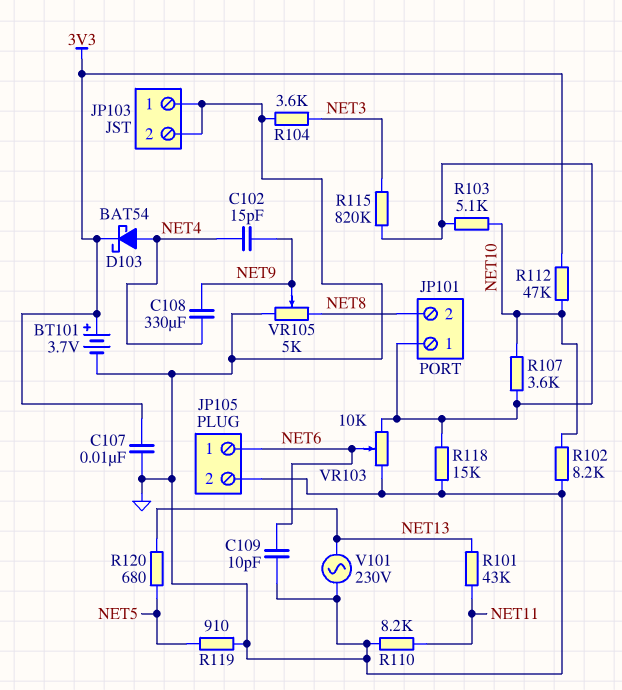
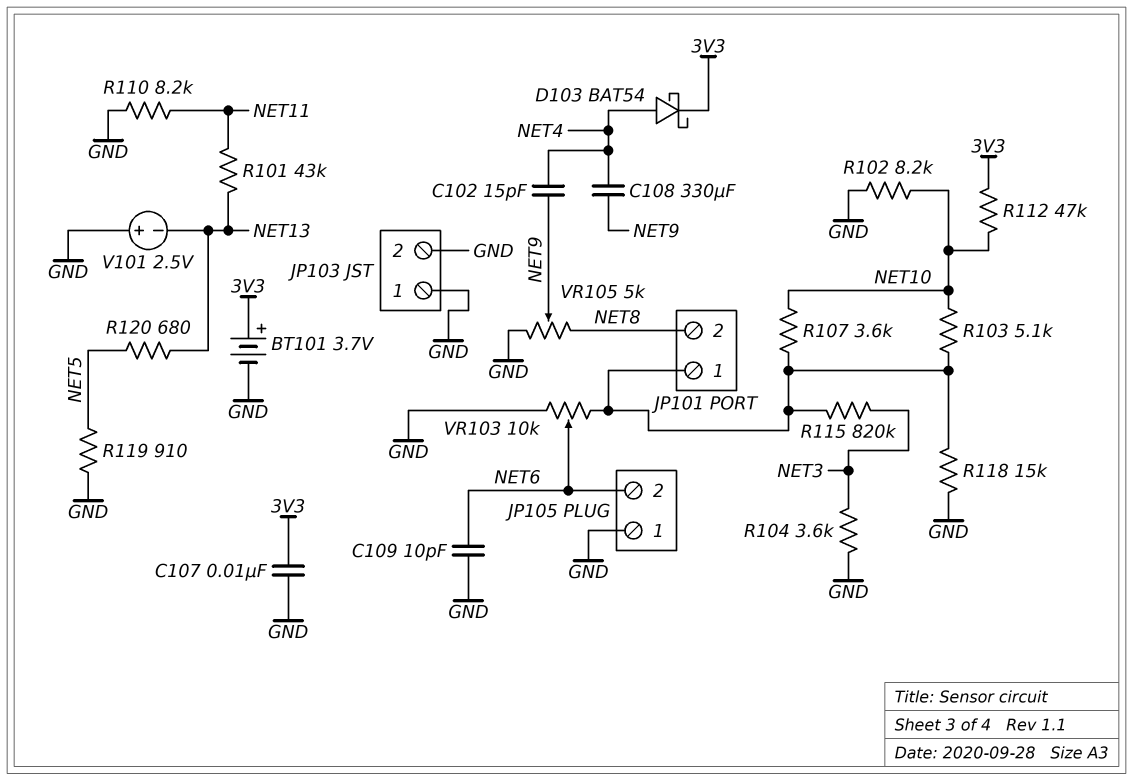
JP105 pin 1: NET6 -> GND
JP105 pin 2: GND -> NET6
V101: AC 230V (GND, NET13) -> 2.5V (plus GND, minus NET13)

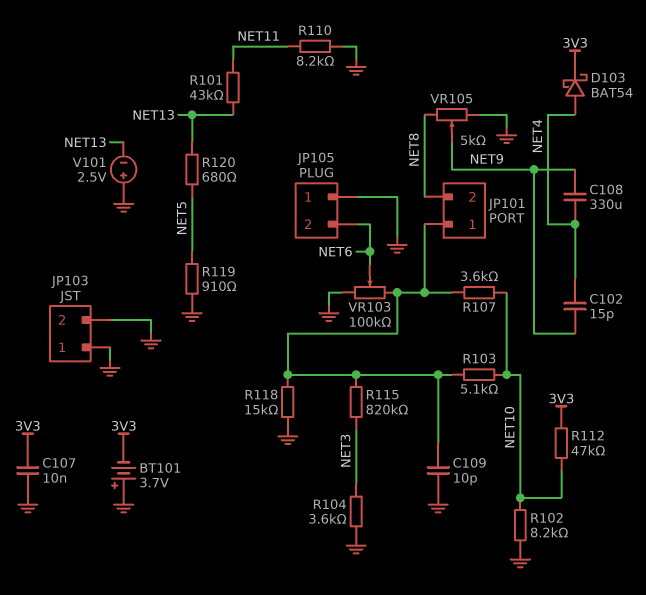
BT101: 3.7V (plus 3V3, minus GND) -> 3.7V (plus GND, minus 3V3)
C109: 10pF (GND, NET6) -> 10pF (GND, JP101/1)
VR103: 10k (GND, JP101/1, wiper NET6) -> 100k (GND, JP101/1, wiper NET6)

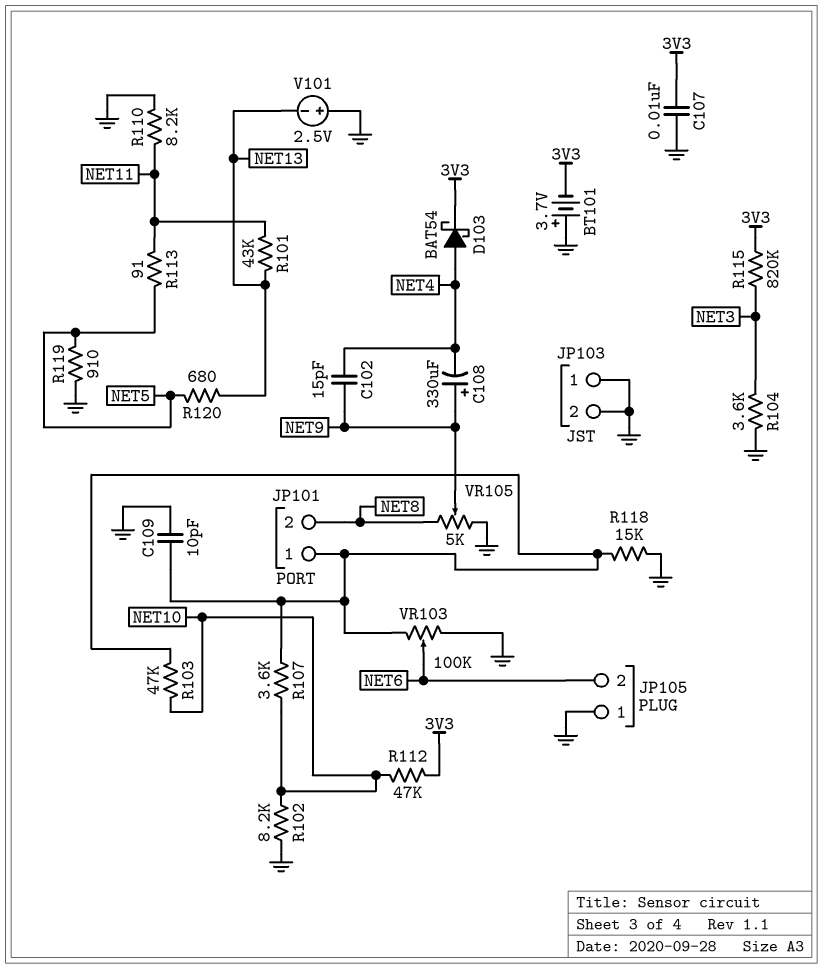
C108: 330uF (NET4, NET9) -> 330uF (plus NET9, minus NET4)
R103: 5.1k (JP101/1, NET10) -> 47k (JP101/1, NET10)
R113: none -> 91 (NET5, NET11)
R115: 820k (JP101/1, NET3) -> 820k (3V3, NET3)

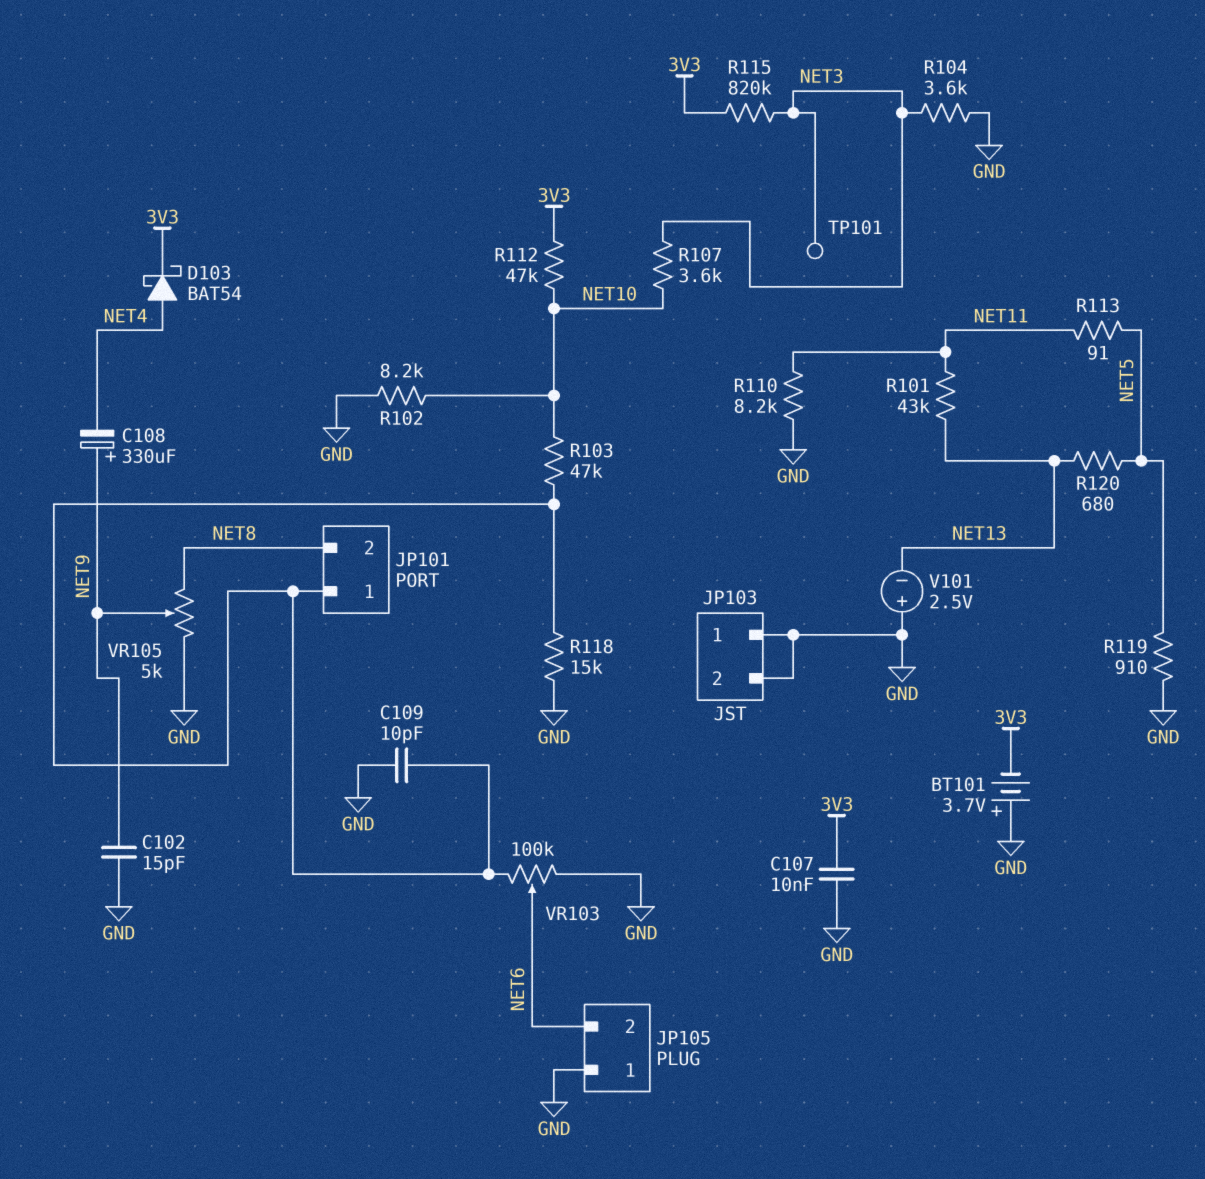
C102: 15pF (NET4, NET9) -> 15pF (GND, NET9)
R107: 3.6k (JP101/1, NET10) -> 3.6k (NET3, NET10)
TP101: none -> test point (NET3)

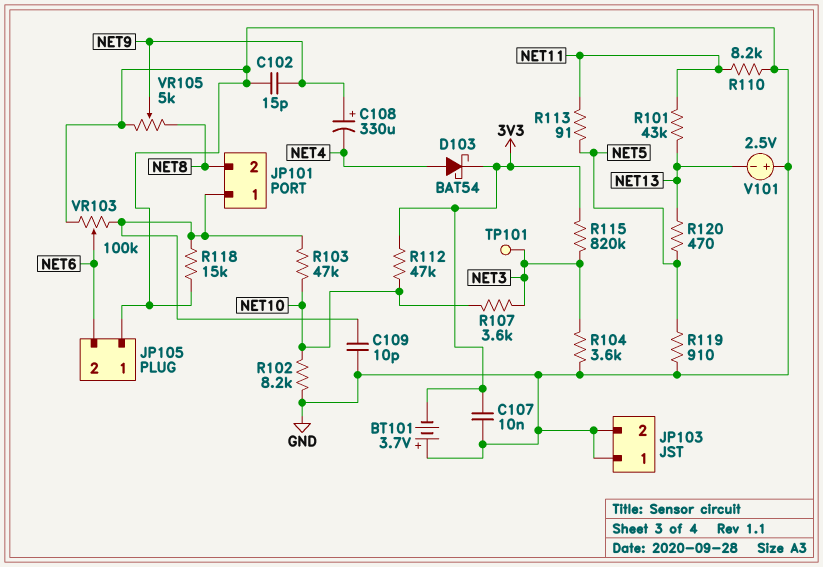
R120: 680 (NET5, NET13) -> 470 (NET5, NET13)

